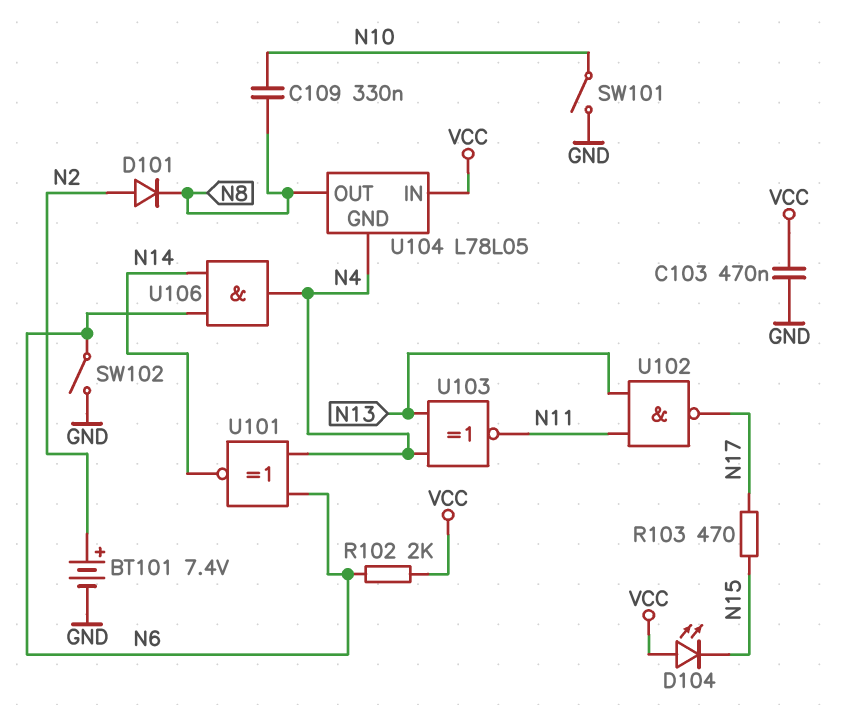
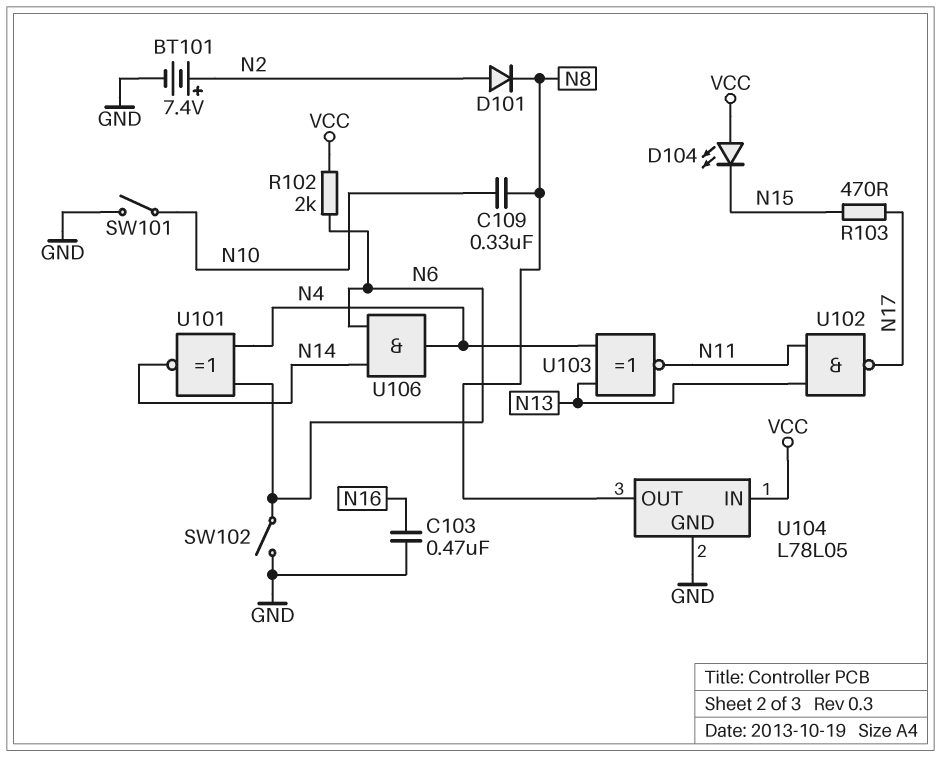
C103: 470nF (GND, VCC) -> 470nF (GND, N16)
U104 pin GND: N4 -> GND

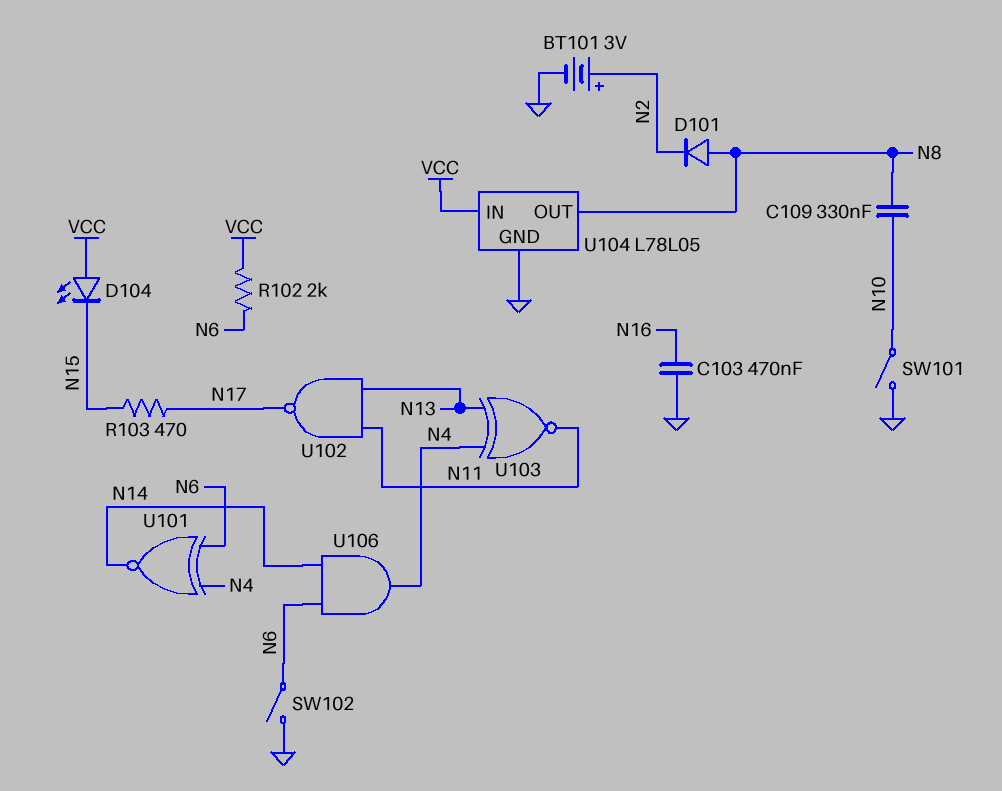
BT101: 7.4V (plus N2, minus GND) -> 3V (plus N2, minus GND)
D101: diode (A N2, K N8) -> diode (A N8, K N2)

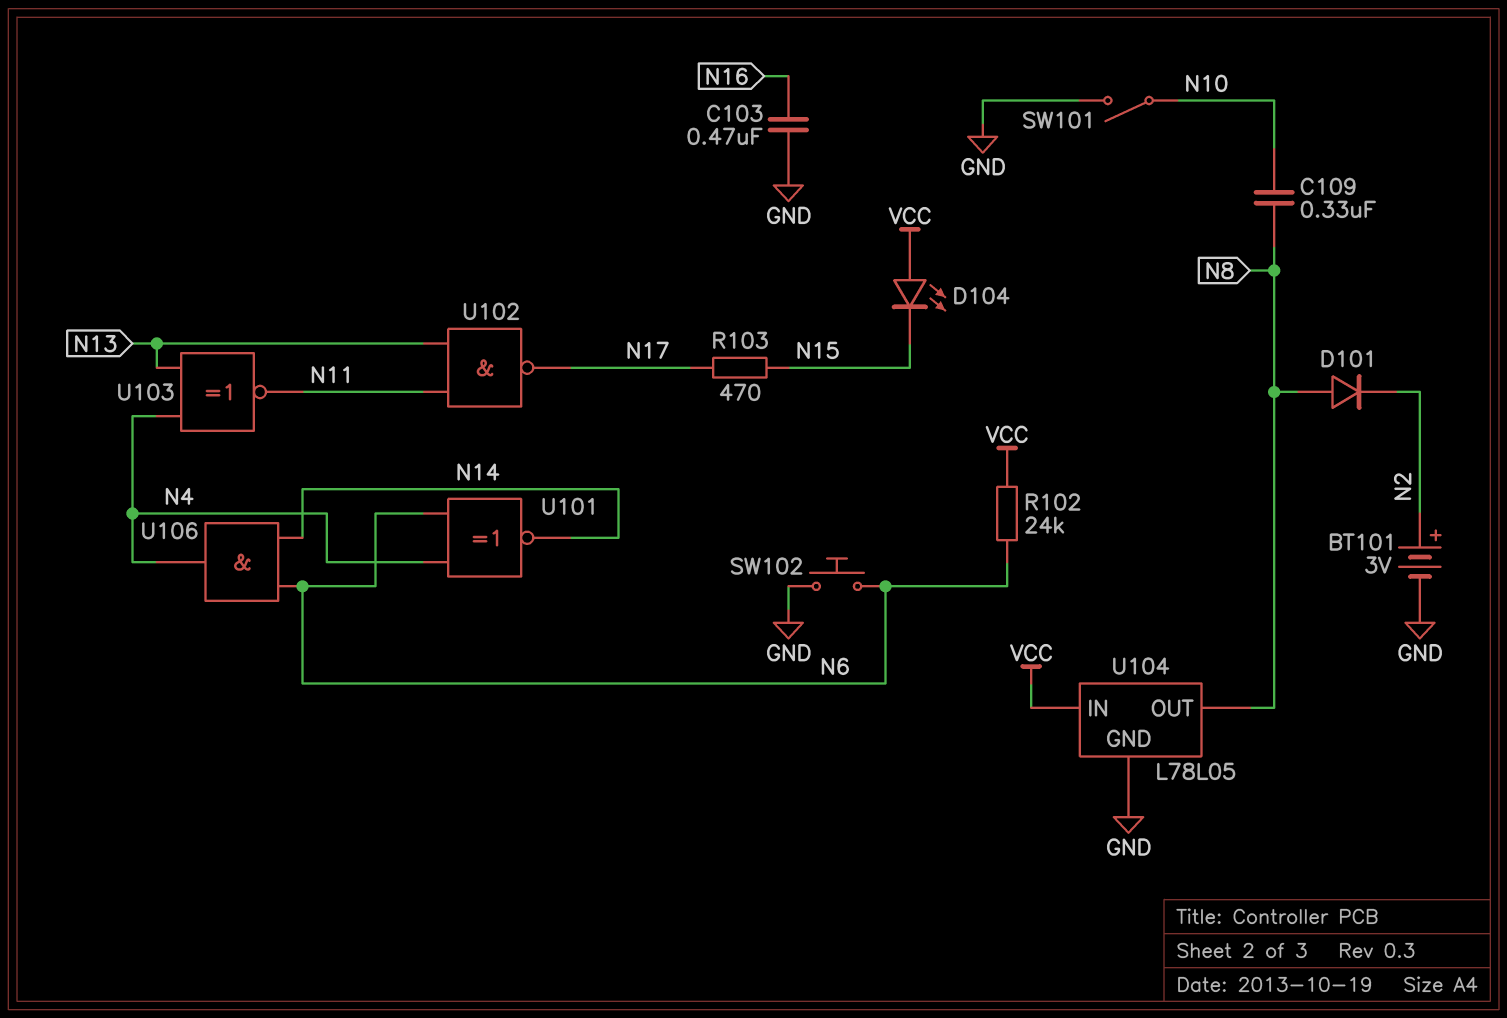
R102: 2k (N6, VCC) -> 24k (N6, VCC)
SW102: switch (GND, N6) -> button (GND, N6)

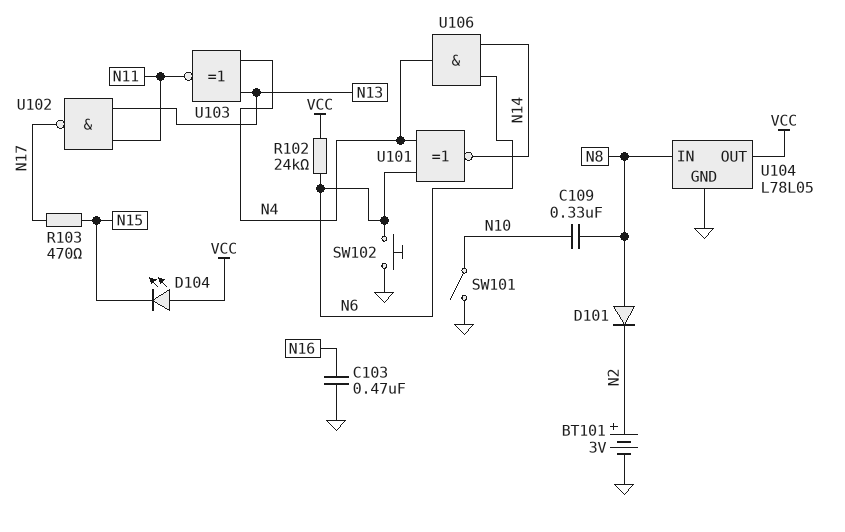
U104 pin IN: VCC -> N8
U104 pin OUT: N8 -> VCC

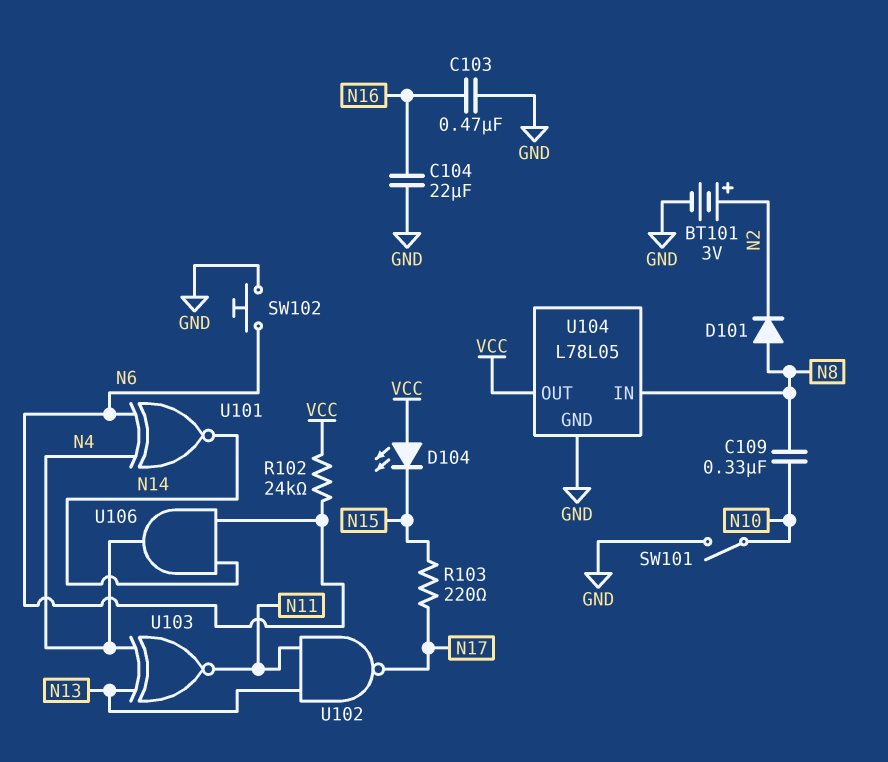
C104: none -> 22uF (GND, N16)
R103: 470 (N15, N17) -> 220 (N15, N17)

